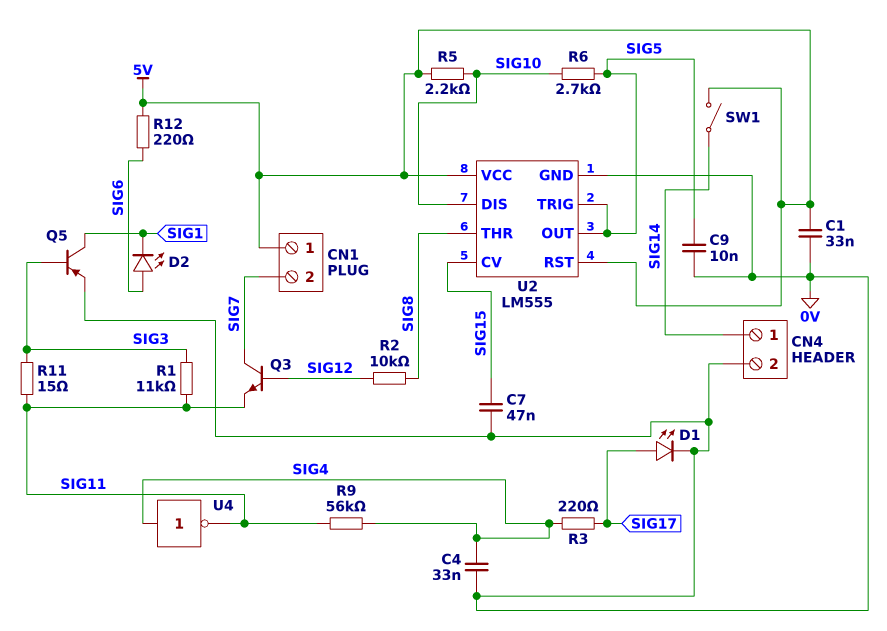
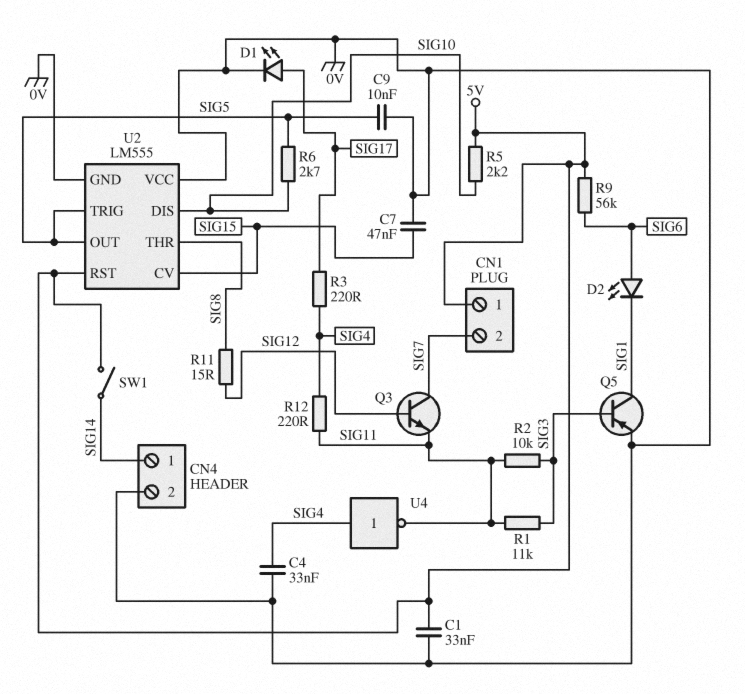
R2: 10k (SIG8, SIG12) -> 10k (SIG3, SIG11)
R9: 56k (SIG4, SIG11) -> 56k (5V, SIG6)
R11: 15 (SIG3, SIG11) -> 15 (SIG8, SIG12)
R12: 220 (5V, SIG6) -> 220 (SIG4, SIG11)
U2 pin VCC: 5V -> 0V

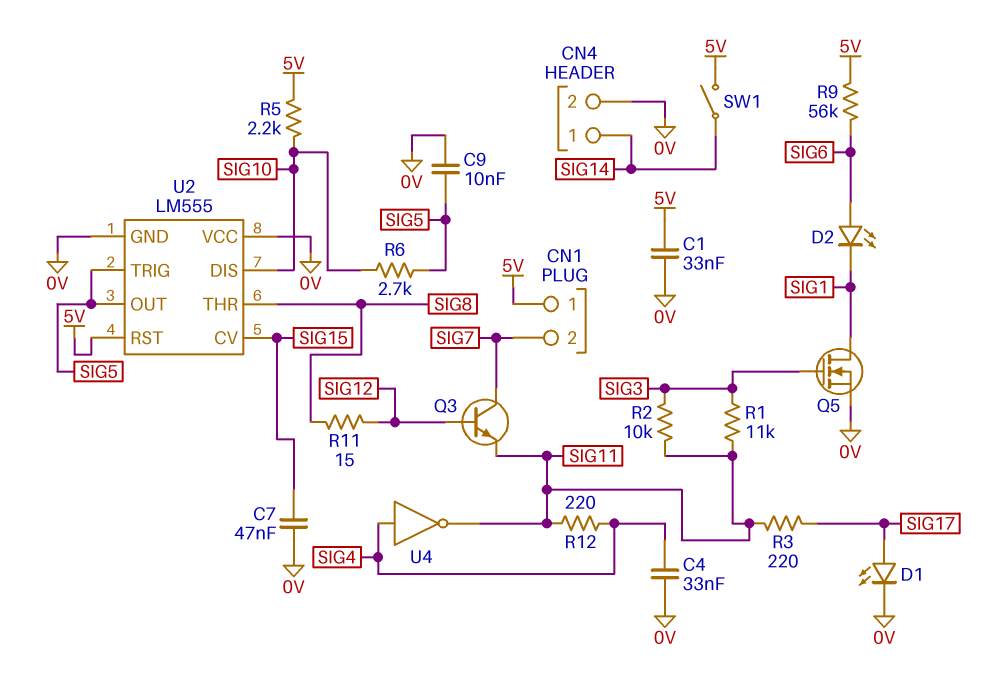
Q5: PNP (B SIG3, C SIG1, E 0V) -> NMOS (G SIG3, D SIG1, S 0V)
R3: 220 (SIG4, SIG17) -> 220 (SIG11, SIG17)

